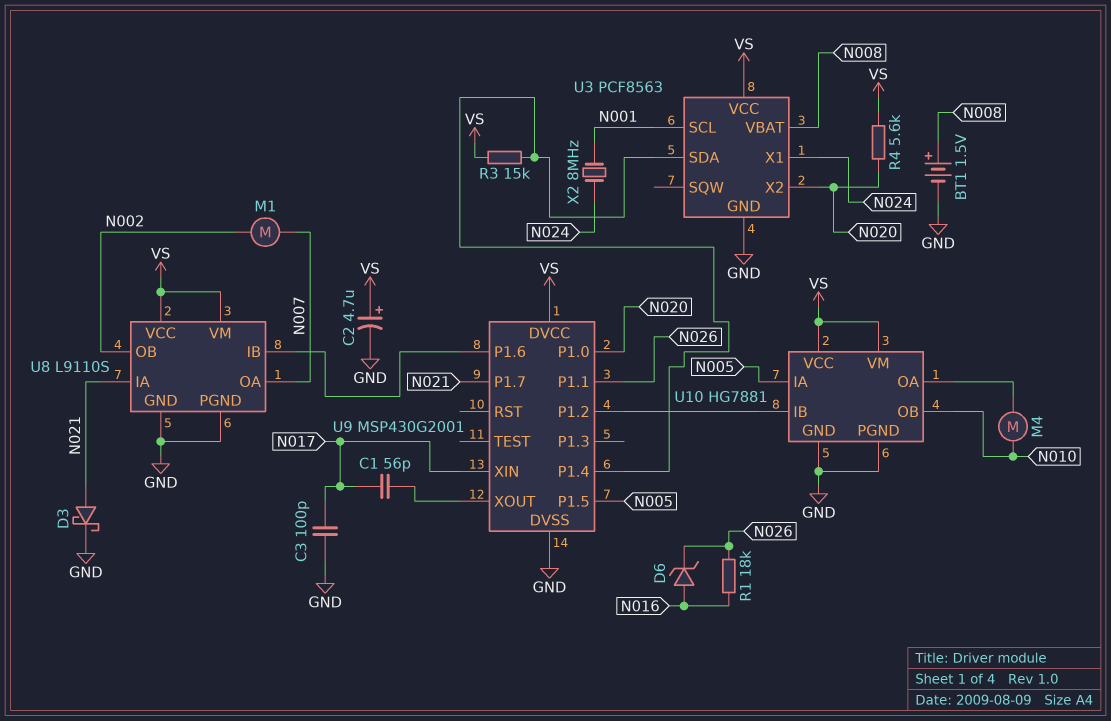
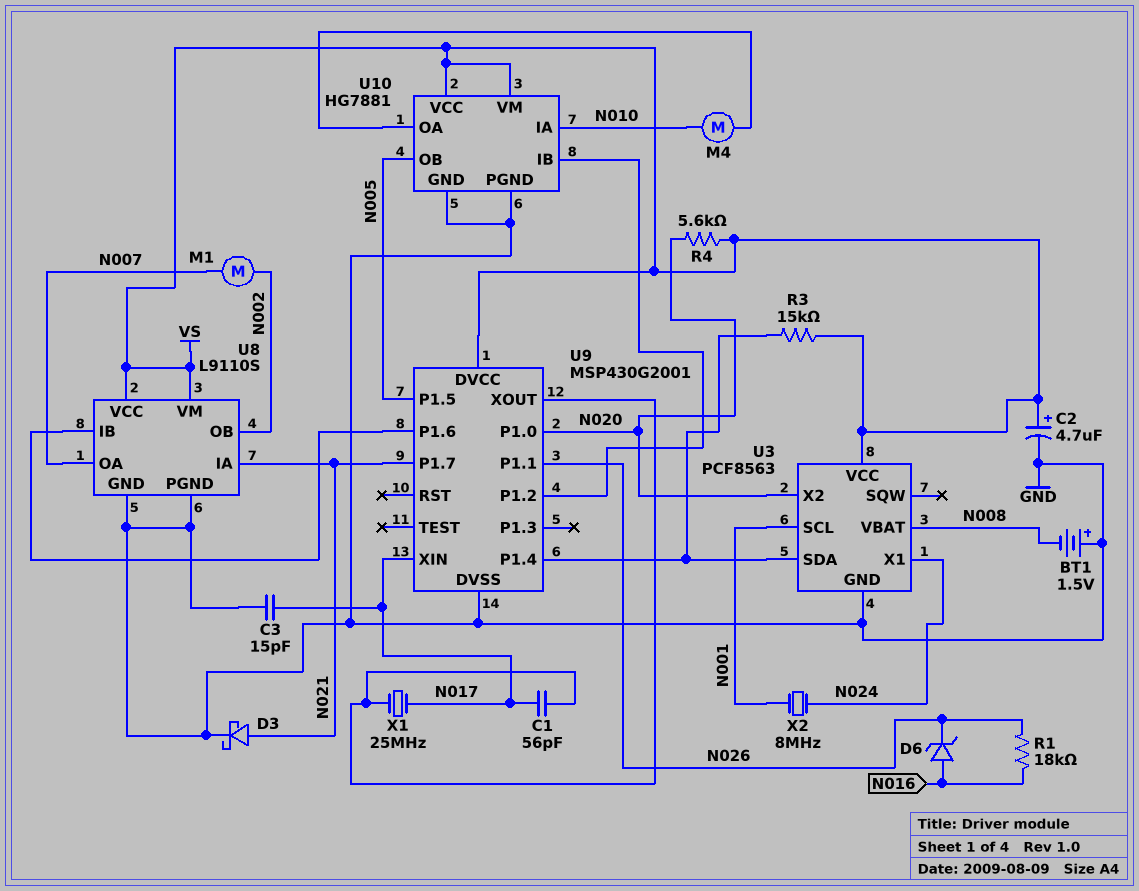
BT1: 1.5V (plus N008, minus GND) -> 1.5V (plus GND, minus N008)
C3: 100pF (GND, N017) -> 15pF (GND, N017)
U10 pin IA: N005 -> N010
U10 pin OB: N010 -> N005
X1: none -> 25MHz (N017, U9/XOUT)

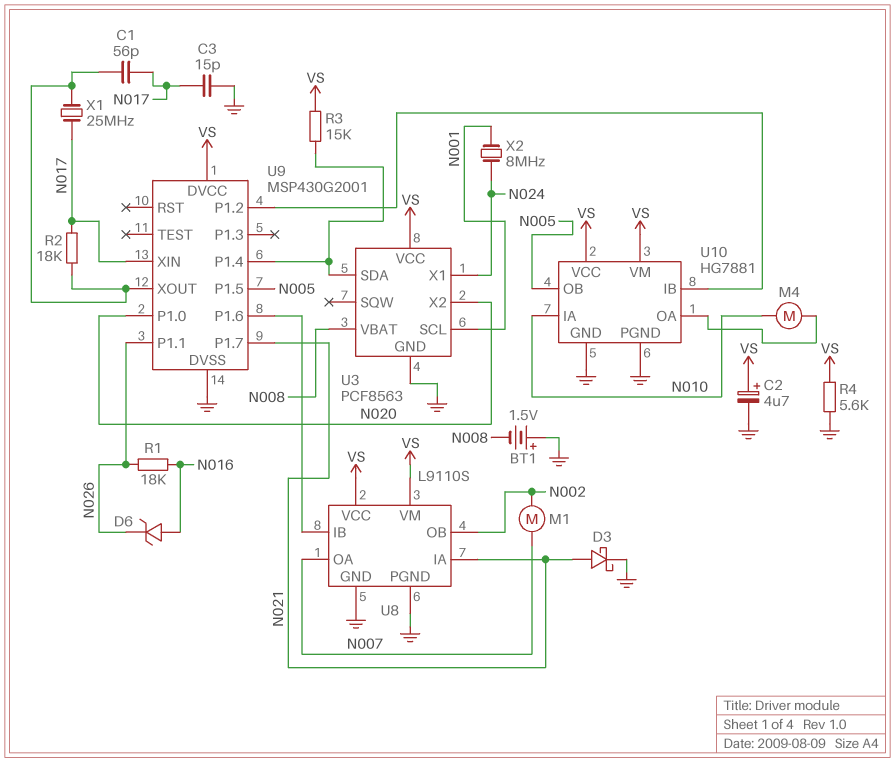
R2: none -> 18k (N017, U9/XOUT)
R4: 5.6k (N020, VS) -> 5.6k (GND, VS)

